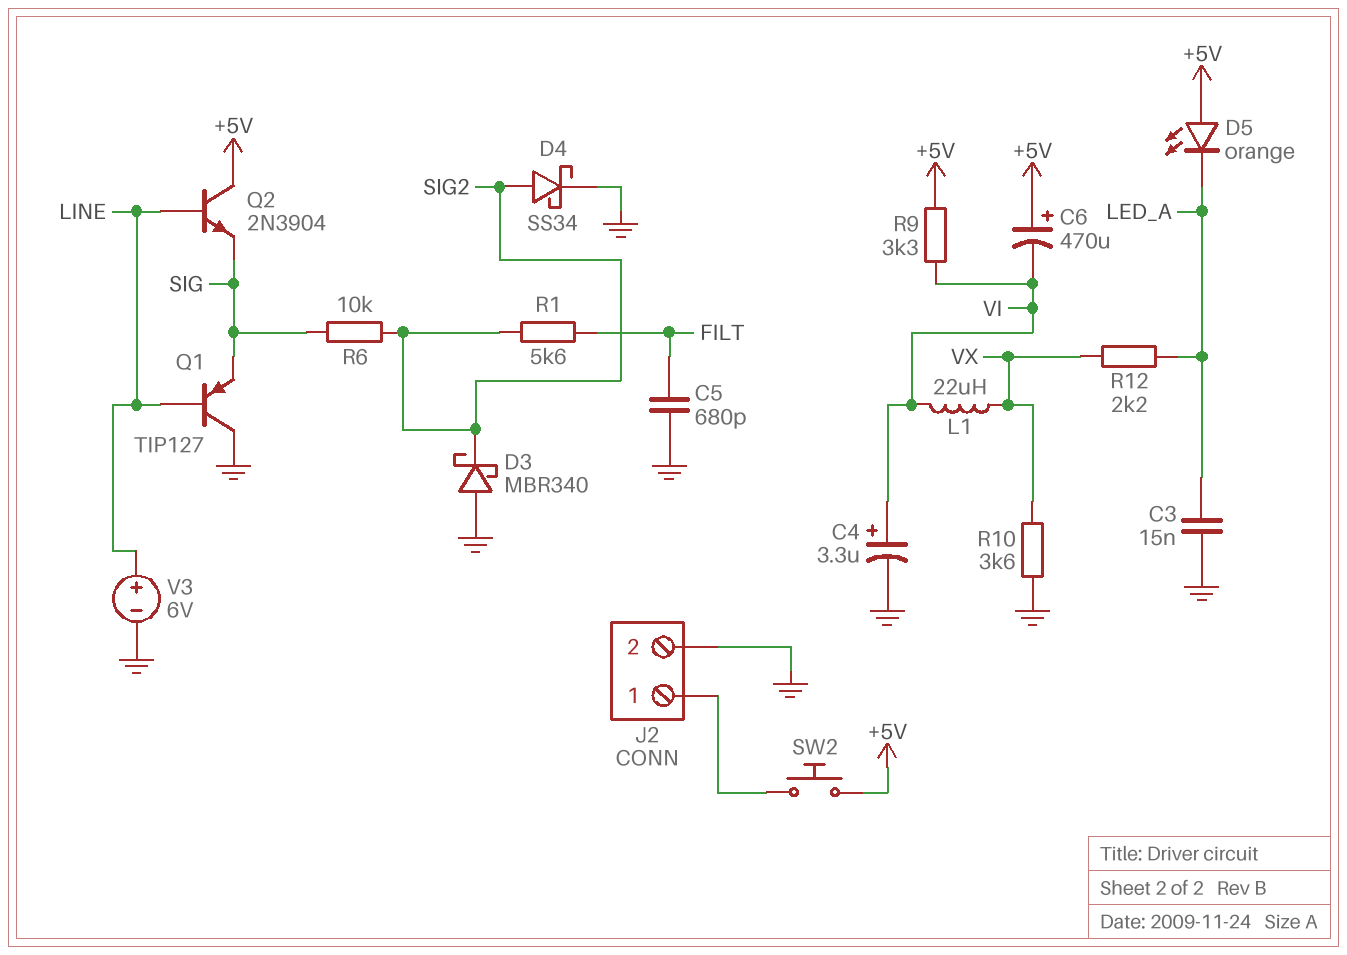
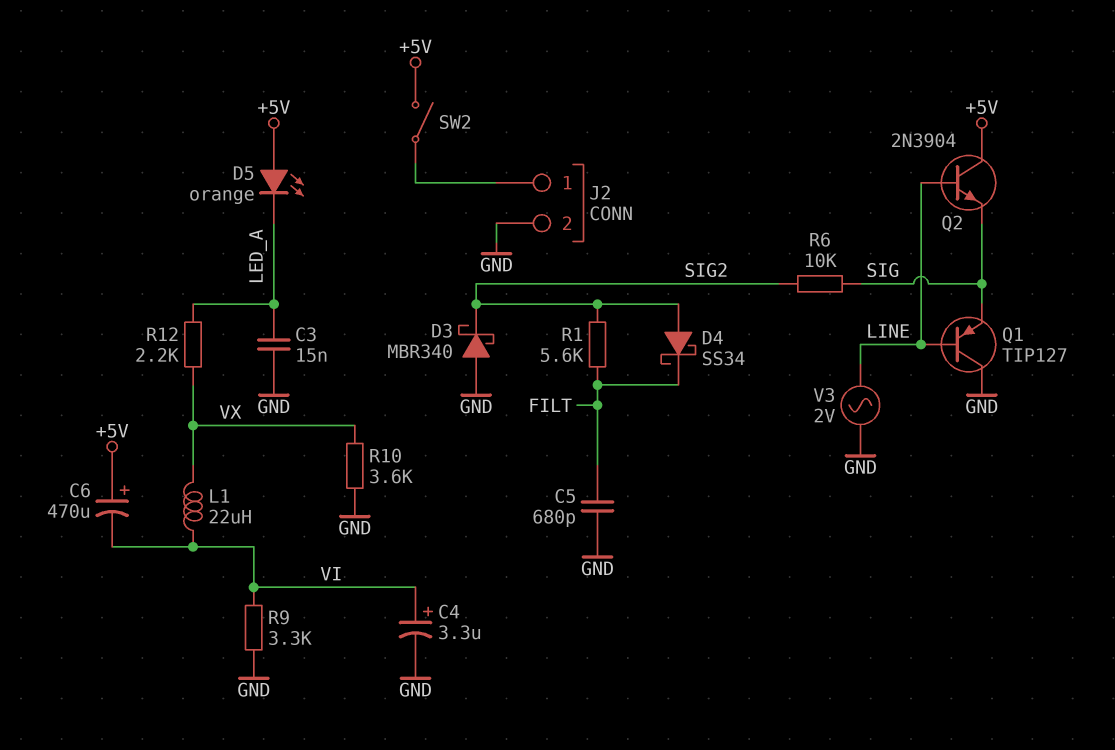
D4: schottky SS34 (A SIG2, K GND) -> schottky SS34 (A SIG2, K FILT)
R9: 3.3k (+5V, VI) -> 3.3k (GND, VI)
SW2: button (+5V, J2/1) -> switch (+5V, J2/1)
V3: 6V (plus LINE, minus GND) -> AC 2V (GND, LINE)

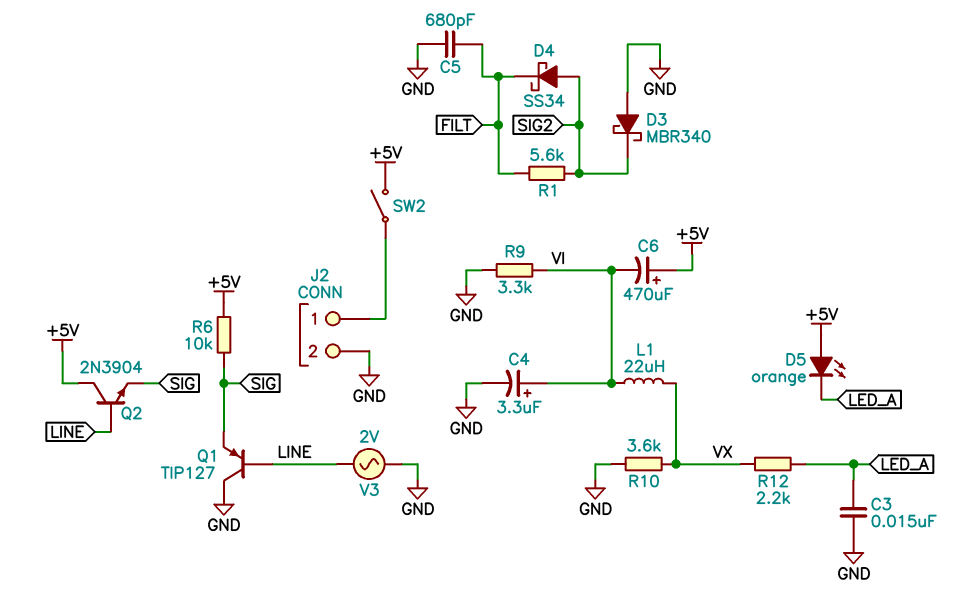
R6: 10k (SIG, SIG2) -> 10k (+5V, SIG)

